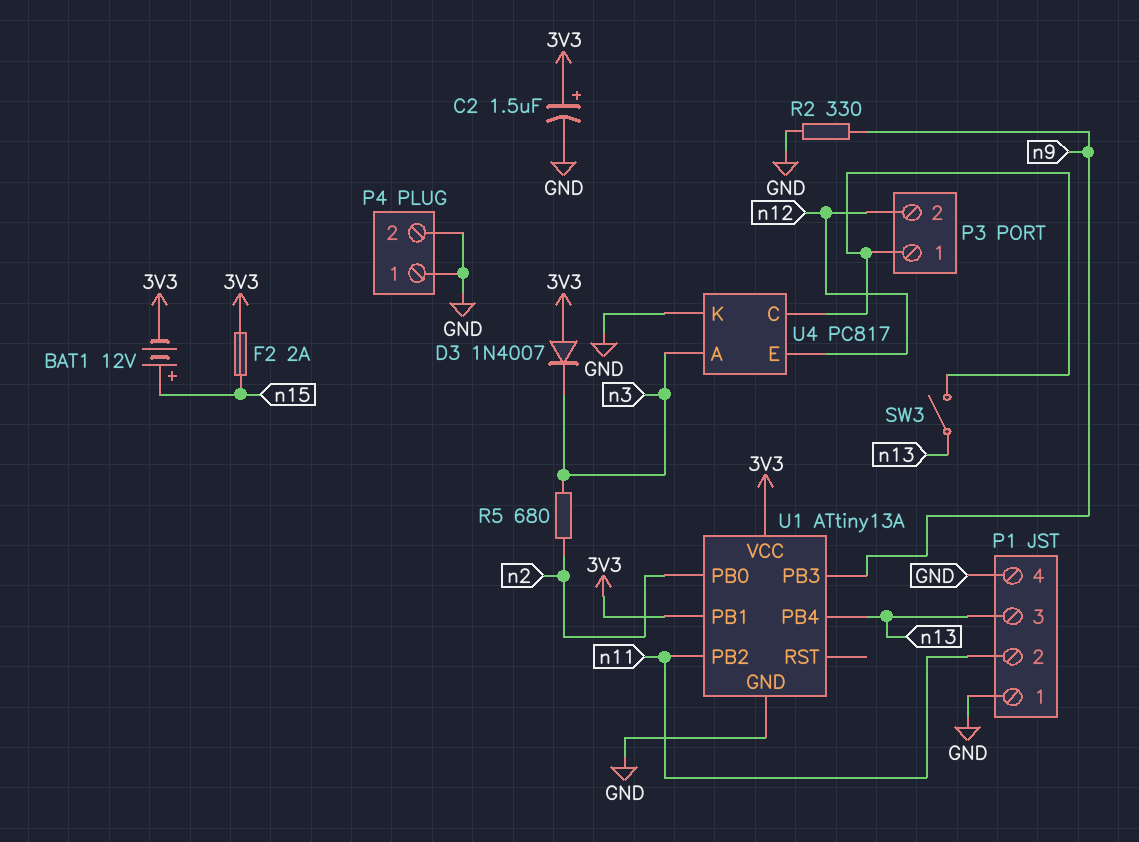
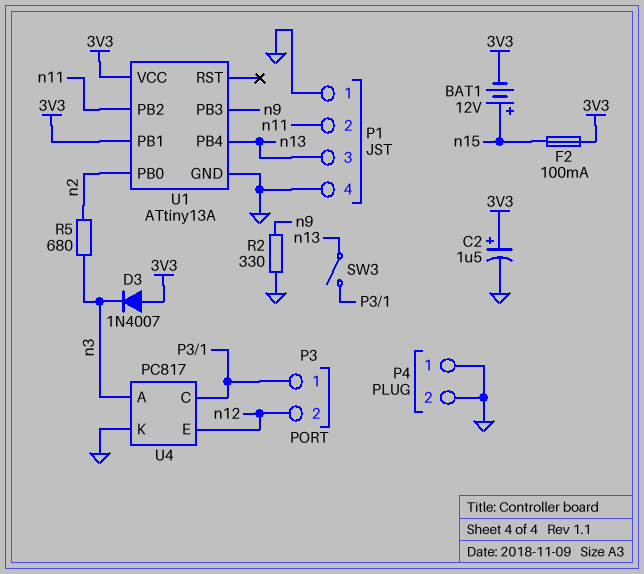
F2: 2A (3V3, n15) -> 100mA (3V3, n15)

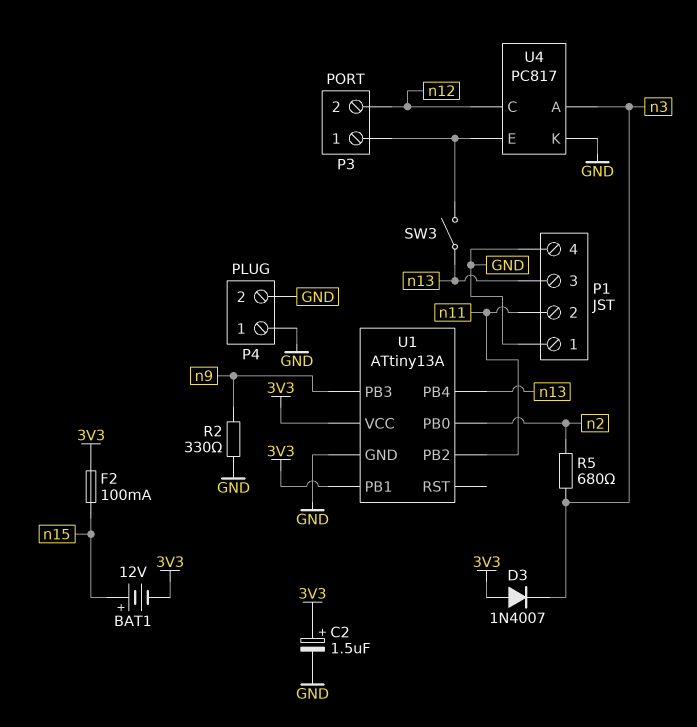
U4 pin C: P3/1 -> n12
U4 pin E: n12 -> P3/1

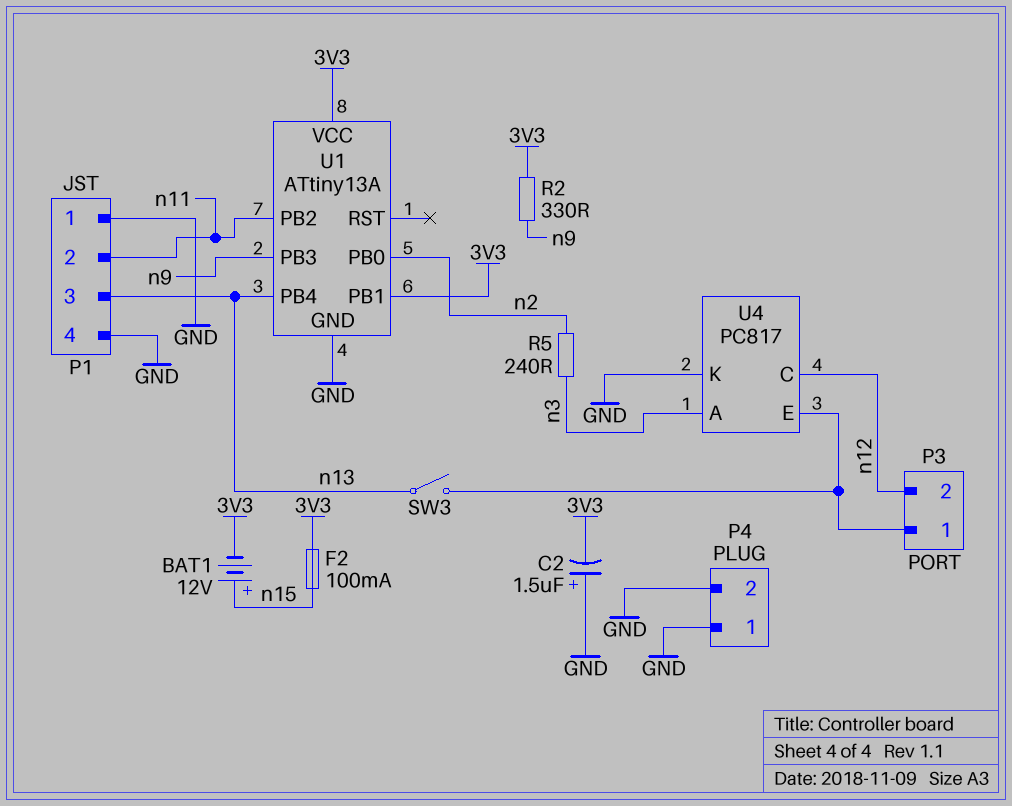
C2: 1.5uF (plus 3V3, minus GND) -> 1.5uF (plus GND, minus 3V3)
D3: diode 1N4007 (A 3V3, K n3) -> none
R2: 330 (GND, n9) -> 330 (3V3, n9)
R5: 680 (n2, n3) -> 240 (n2, n3)

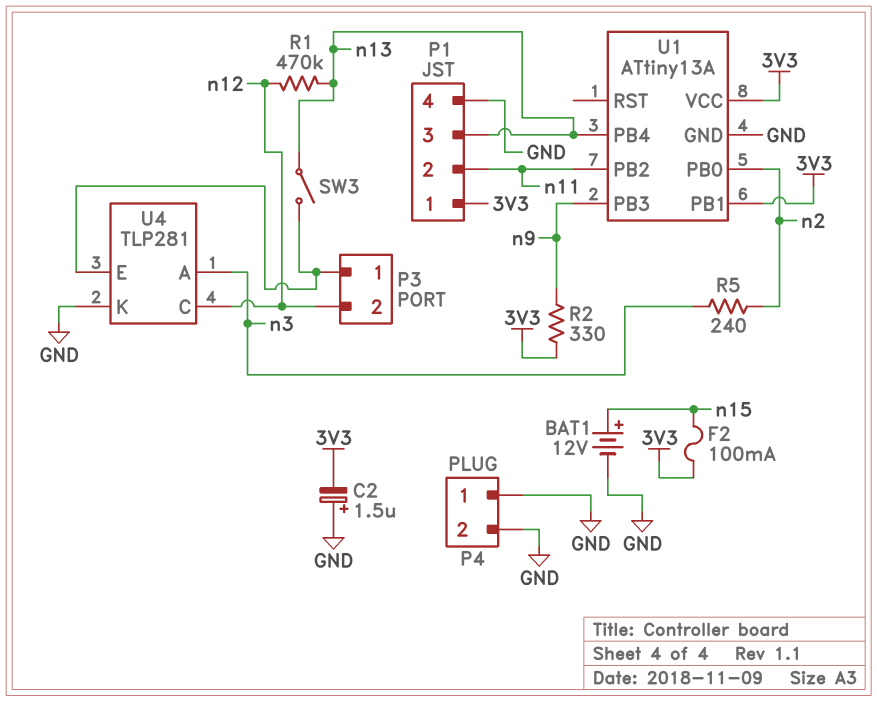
BAT1: 12V (plus n15, minus 3V3) -> 12V (plus n15, minus GND)
P1 pin 1: GND -> 3V3
R1: none -> 470k (n12, n13)
U4: PC817 -> TLP281

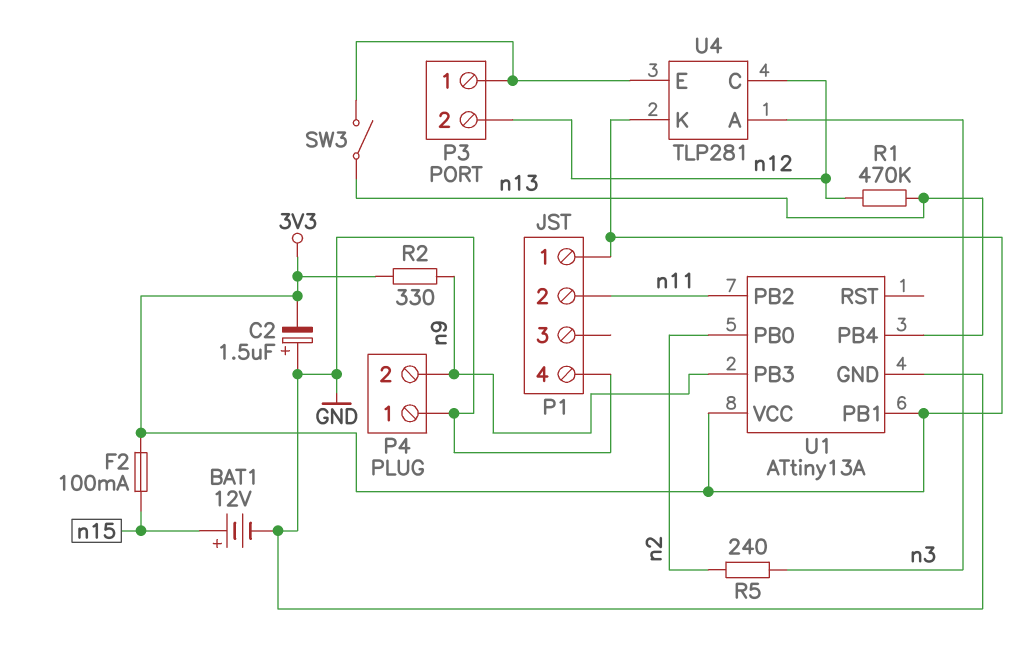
P1 pin 3: n13 -> none
P4 pin 2: GND -> n9
U4 pin K: GND -> 3V3

